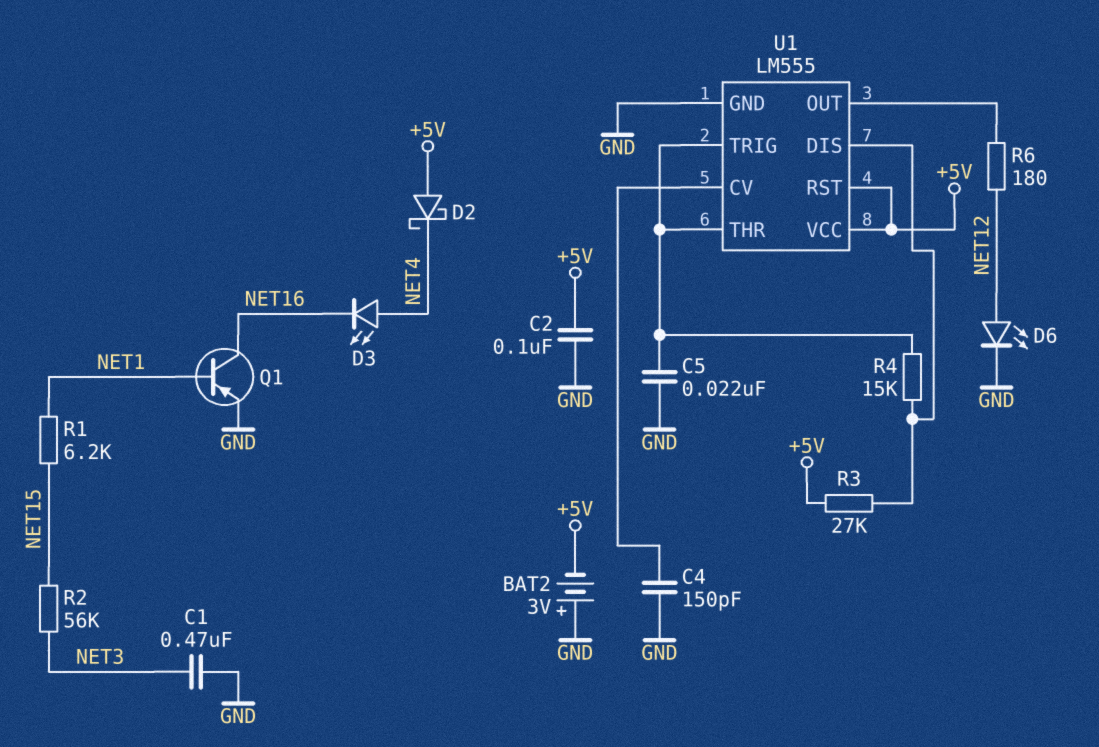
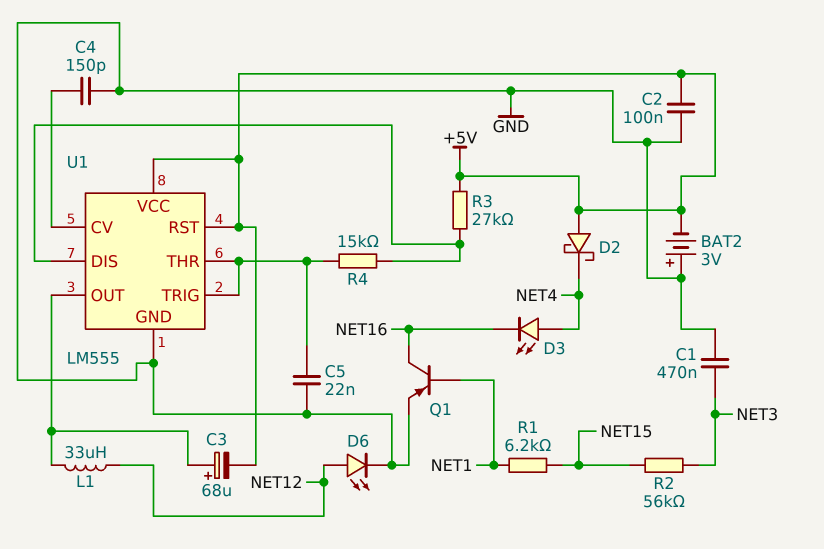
C3: none -> 68uF (plus U1/OUT, minus +5V)
L1: none -> 33uH (NET12, U1/OUT)
R6: 180 (NET12, U1/OUT) -> none

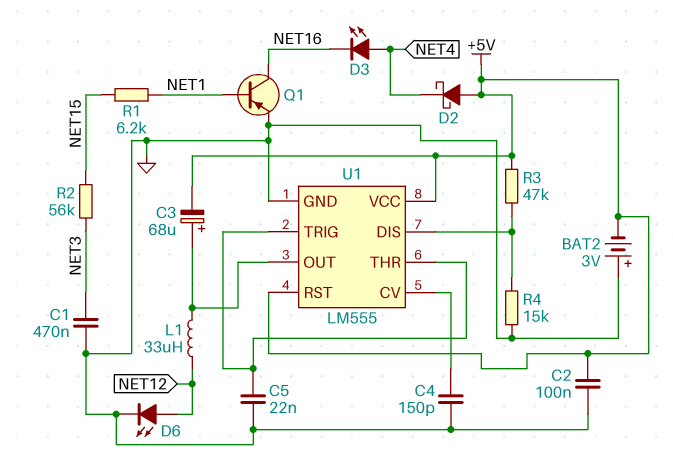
R3: 27k (+5V, U1/DIS) -> 47k (+5V, U1/DIS)
R4: 15k (U1/DIS, U1/THR) -> 15k (GND, U1/DIS)

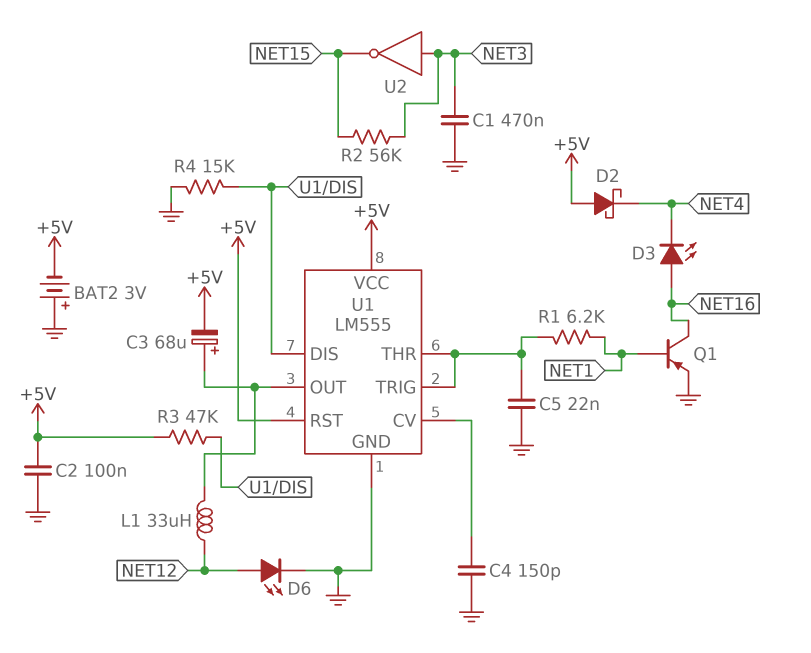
D3: LED (A NET4, K NET16) -> LED (A NET16, K NET4)
R1: 6.2k (NET1, NET15) -> 6.2k (NET1, U1/THR)
U2: none -> NOT (in NET3, out NET15)

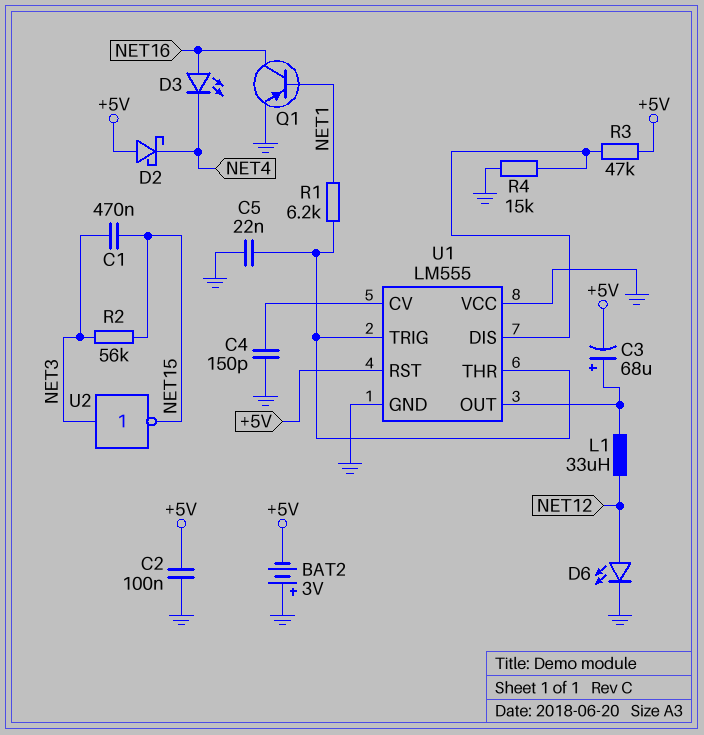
C1: 470nF (GND, NET3) -> 470nF (NET3, NET15)
U1 pin VCC: +5V -> GND

